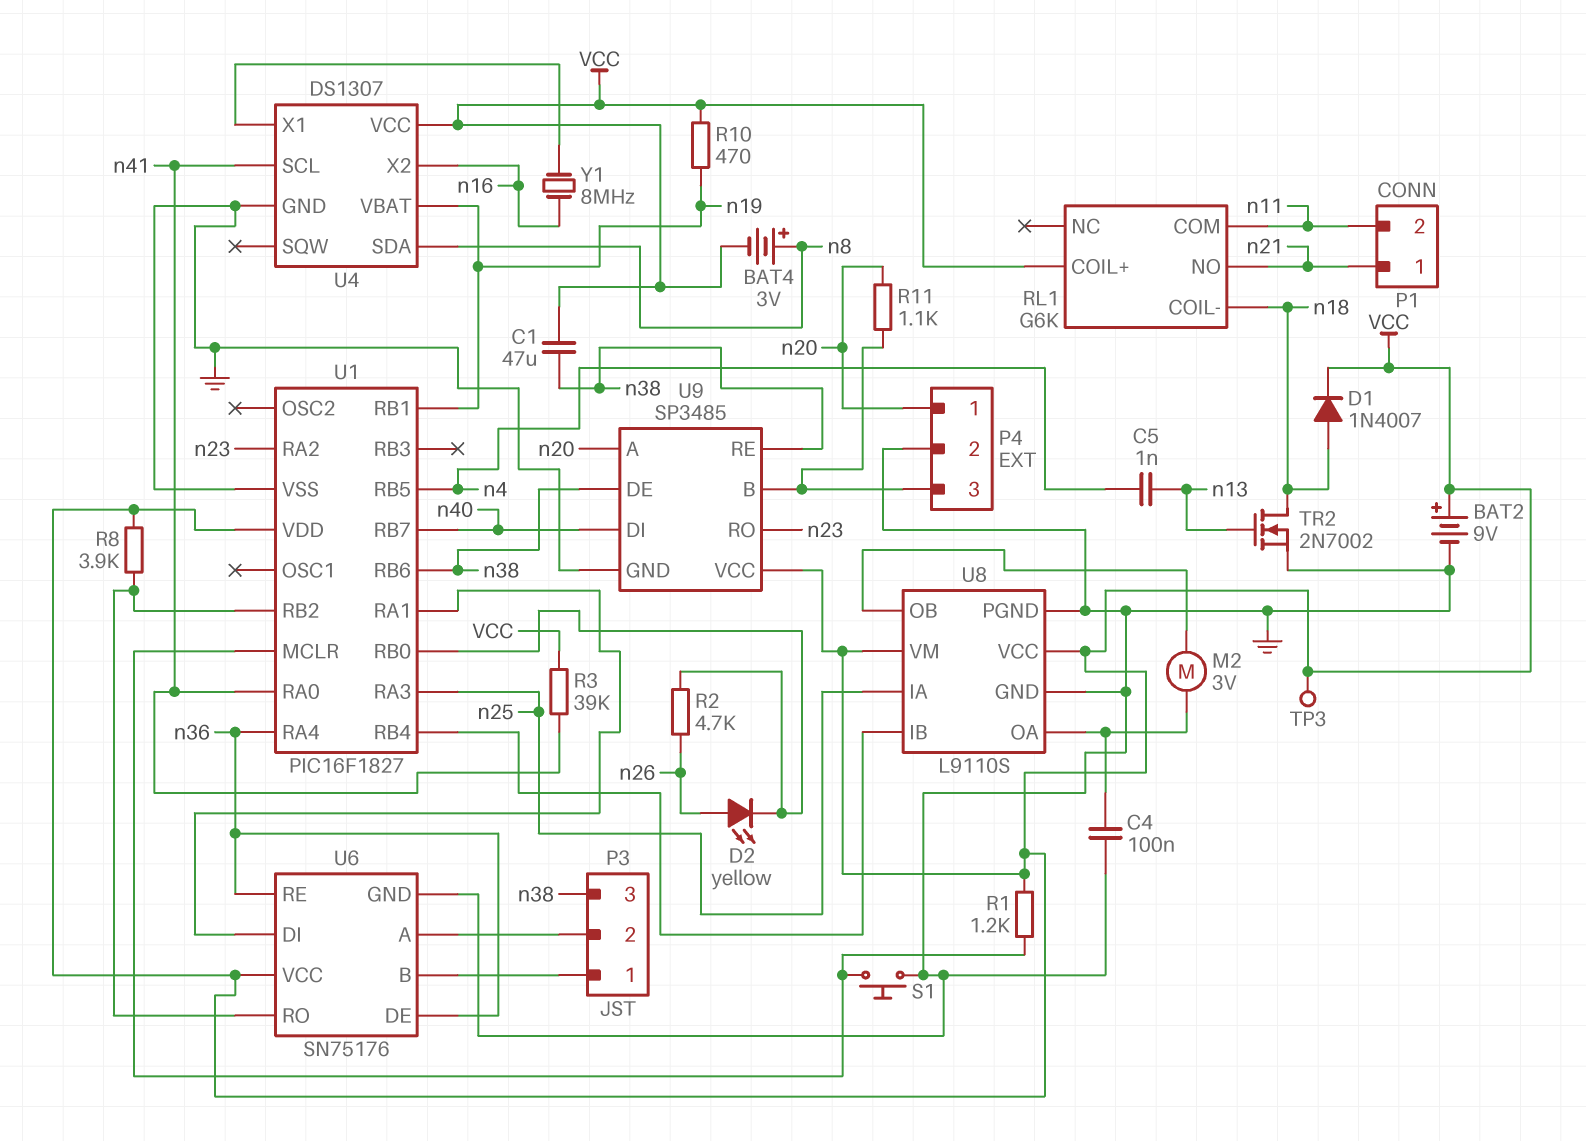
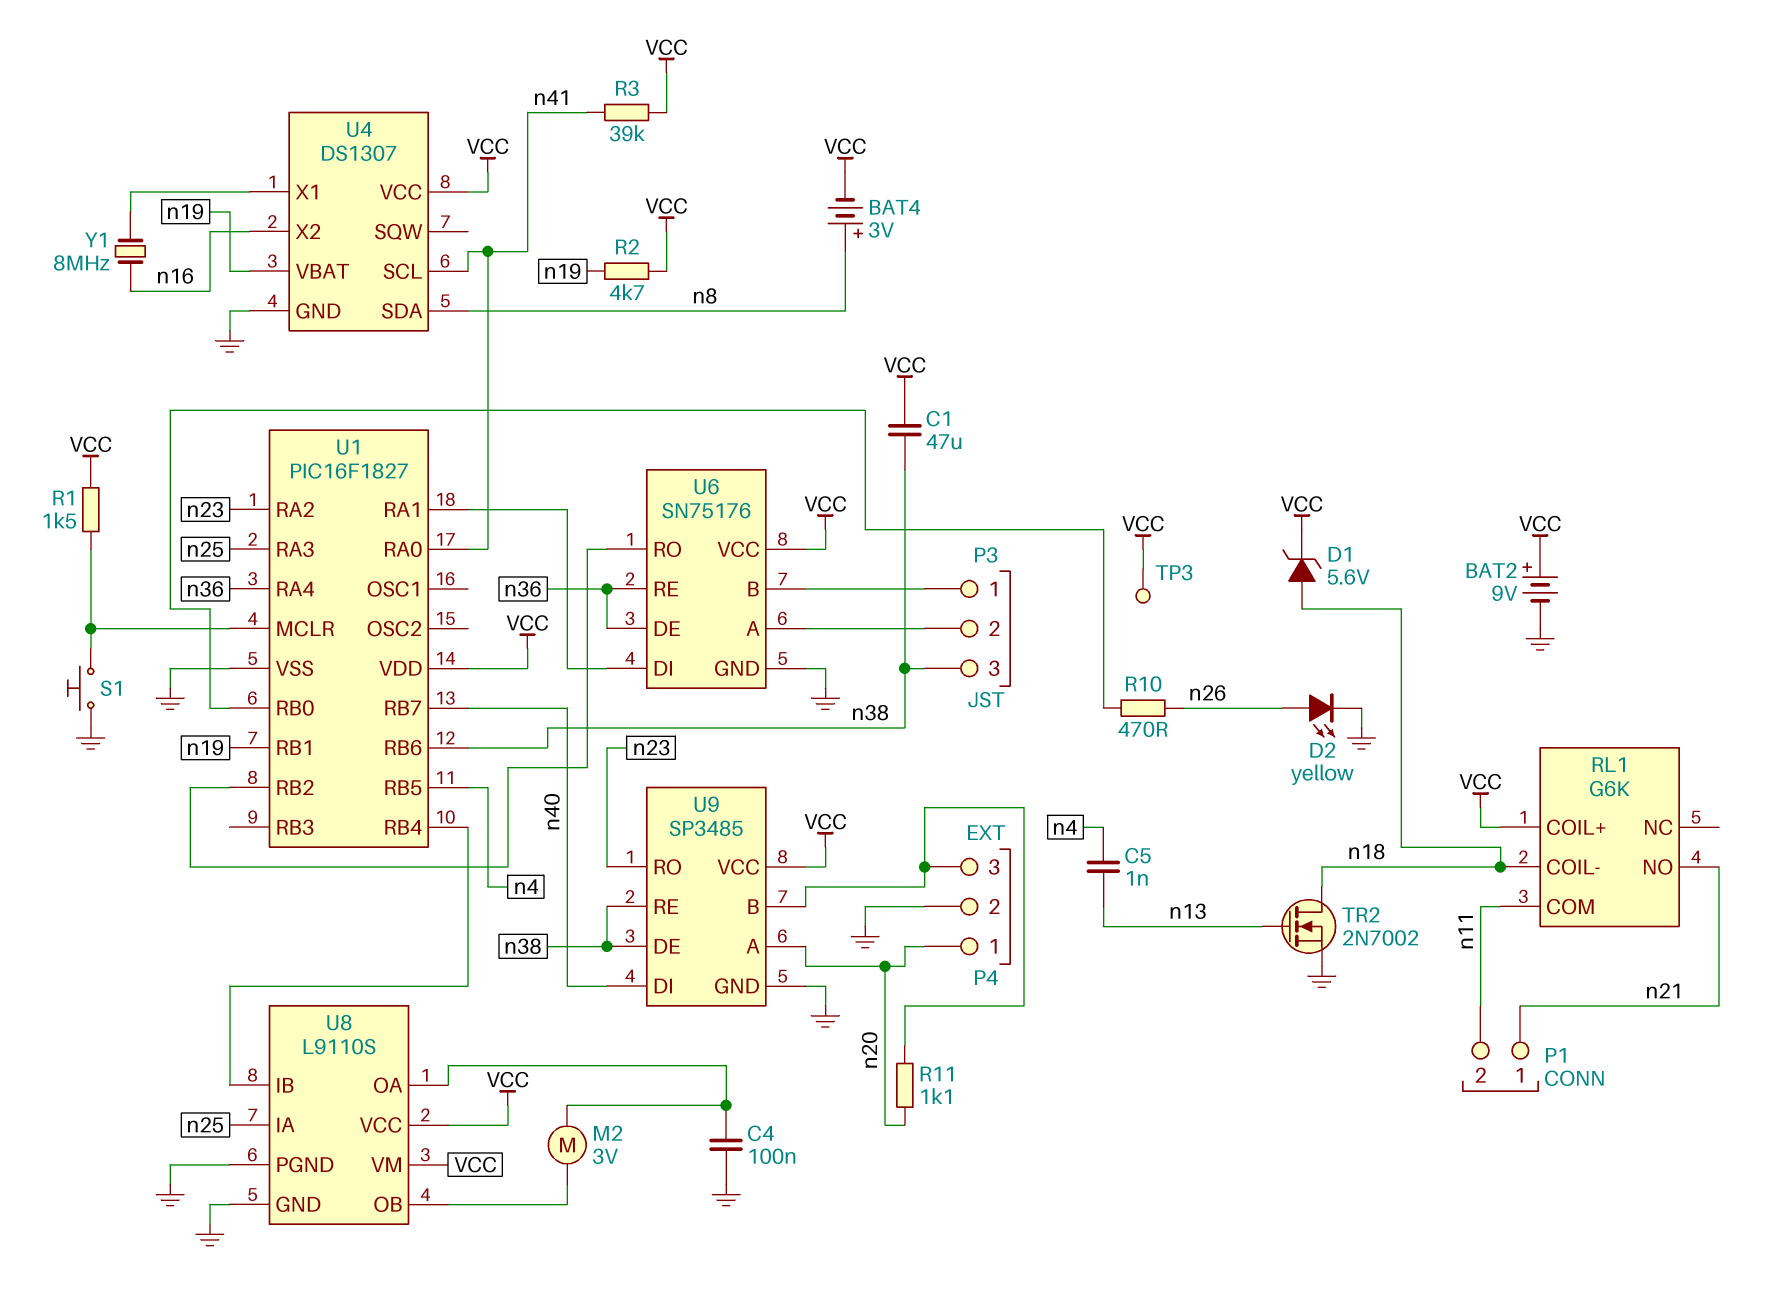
D1: diode 1N4007 (A n18, K VCC) -> zener 5.6V (A n18, K VCC)
D2: LED yellow (A n26, K U1/RB0) -> LED yellow (A n26, K GND)
R1: 1.2k (U1/MCLR, VCC) -> 1.5k (U1/MCLR, VCC)
R2: 4.7k (U1/RB0, n26) -> 4.7k (VCC, n19)
R8: 3.9k (U1/RB2, VCC) -> none
R10: 470 (VCC, n19) -> 470 (U1/RB0, n26)

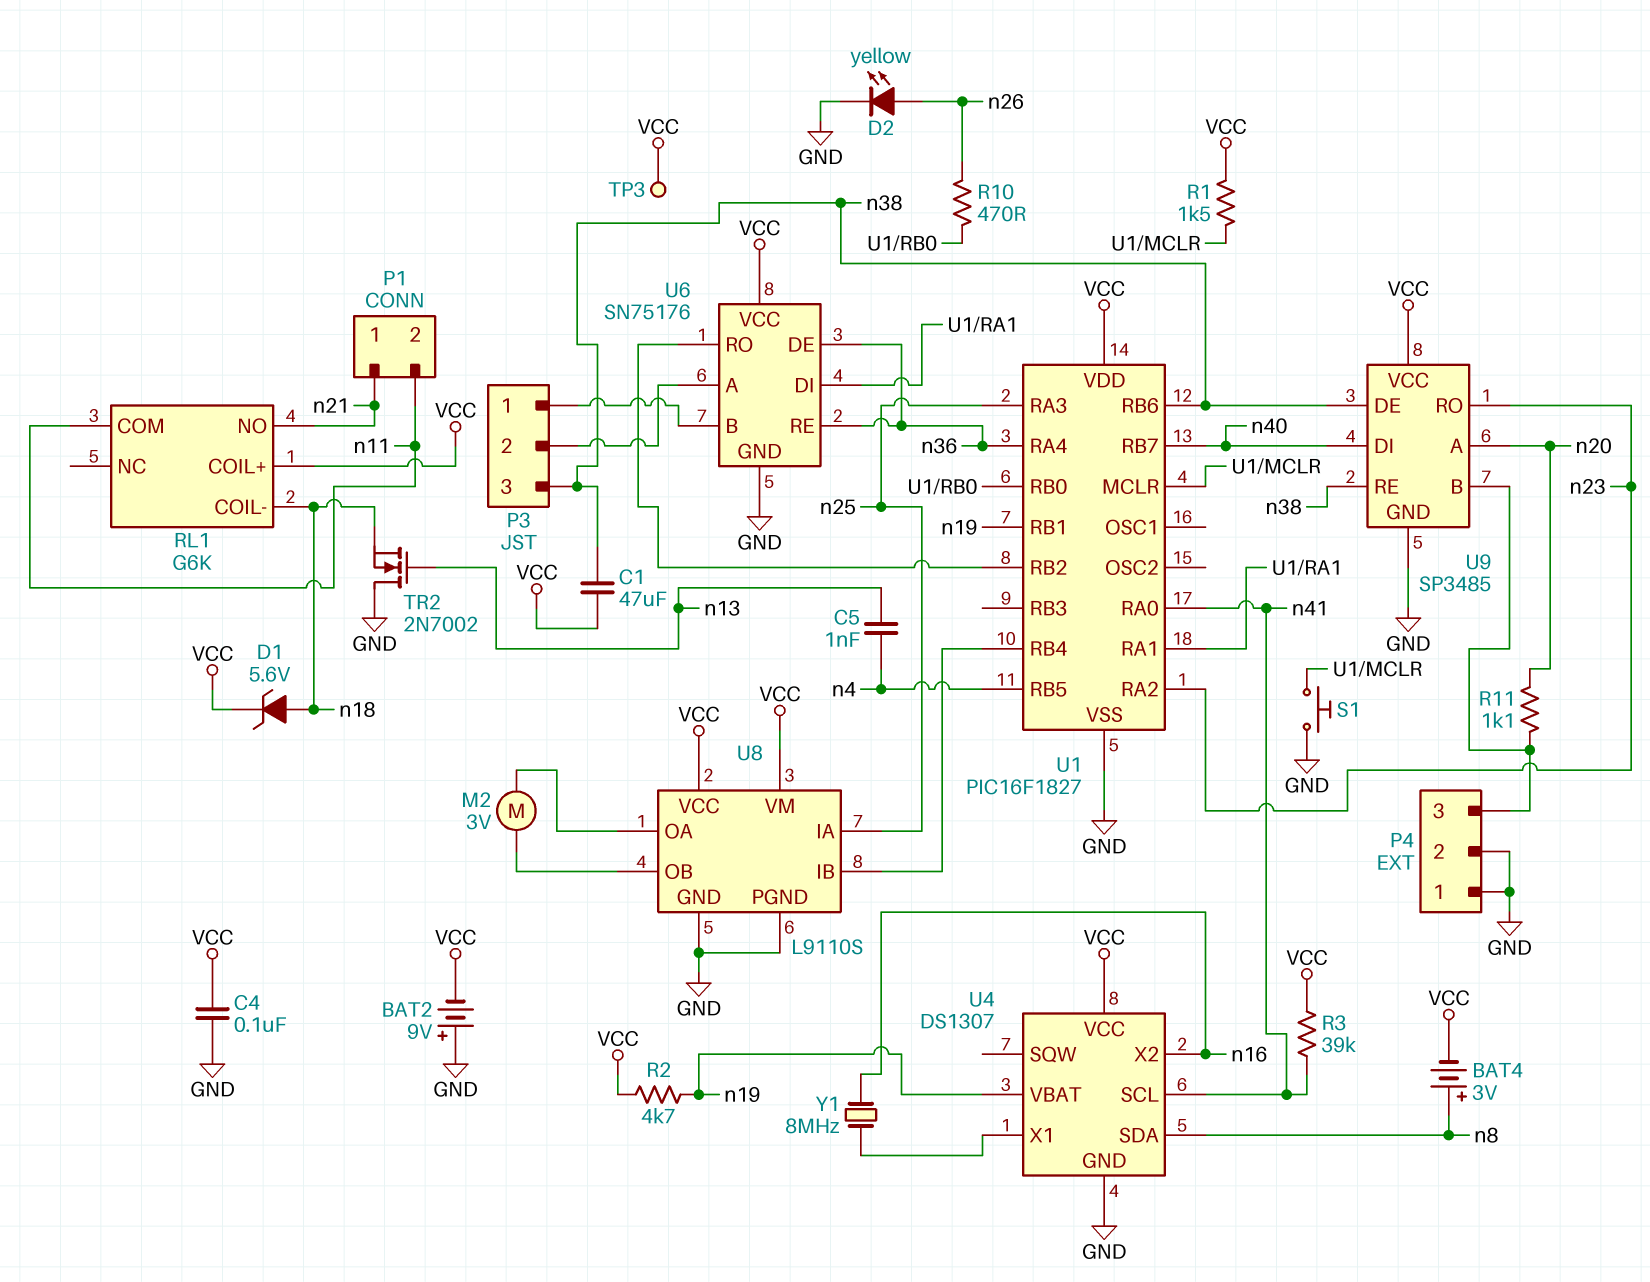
BAT2: 9V (plus VCC, minus GND) -> 9V (plus GND, minus VCC)
C4: 100nF (GND, U8/OA) -> 100nF (GND, VCC)
P4 pin 1: n20 -> GND
TR2: NMOS 2N7002 (G n13, D n18, S GND) -> NMOS 2N7002 (G n13, D GND, S n18)

